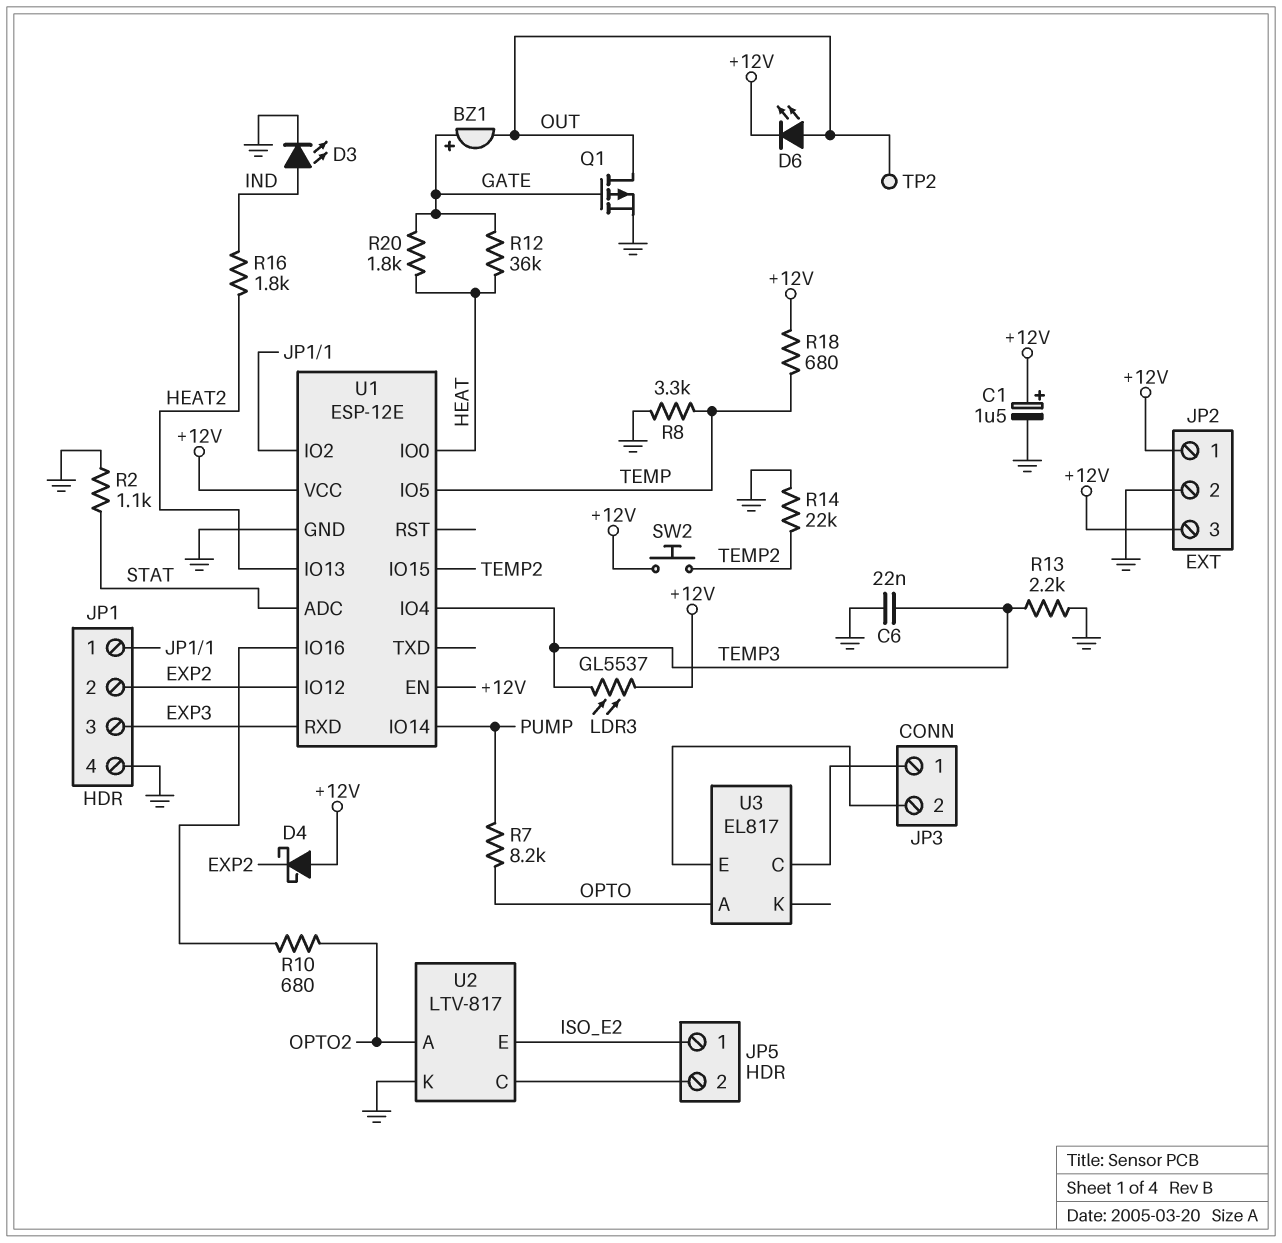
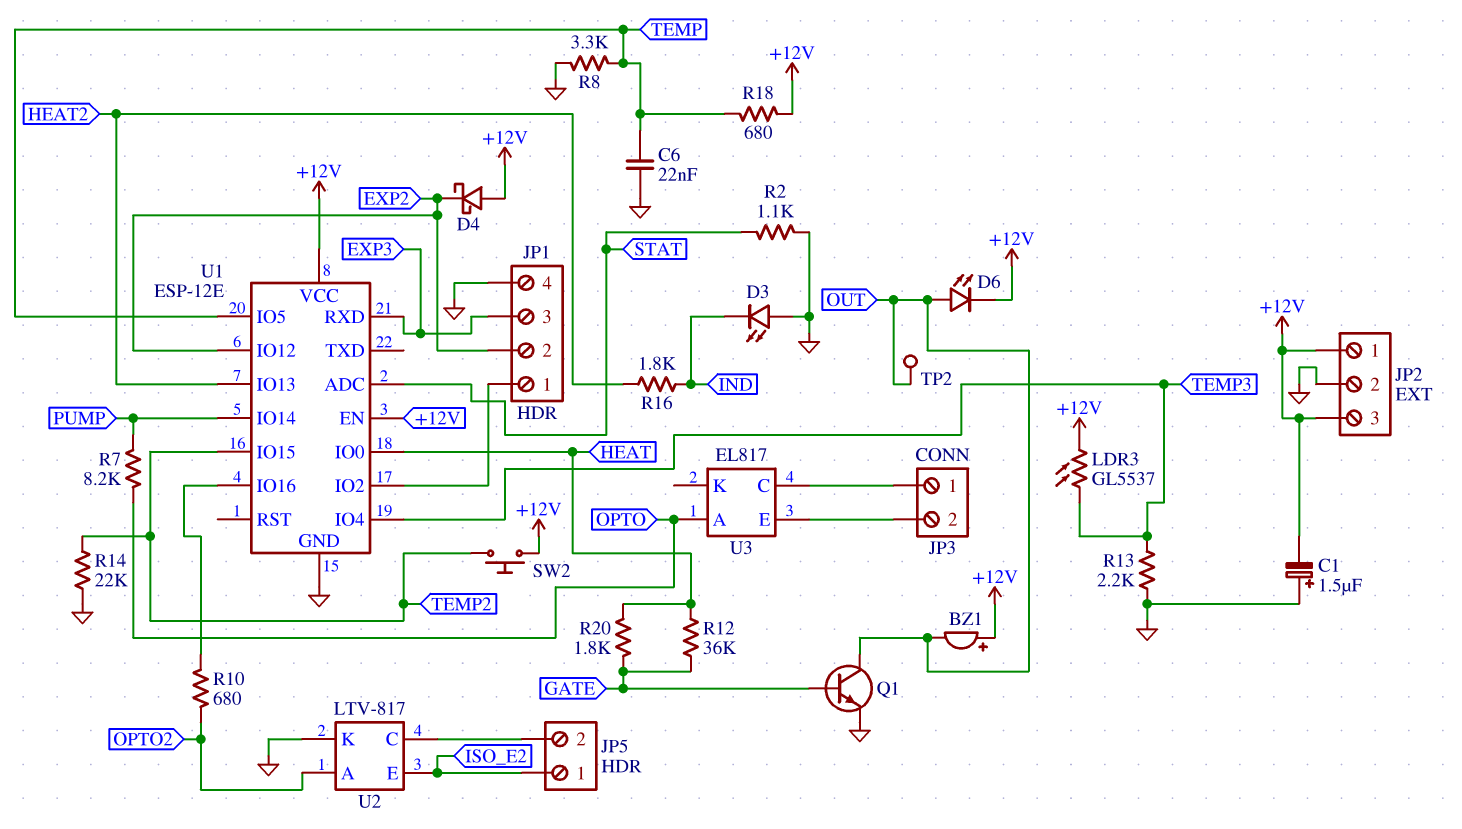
BZ1: buzzer (plus GATE, minus OUT) -> buzzer (plus +12V, minus OUT)
C1: 1.5uF (plus +12V, minus GND) -> 1.5uF (plus GND, minus +12V)
C6: 22nF (GND, TEMP3) -> 22nF (GND, TEMP)
D3: LED (A IND, K GND) -> LED (A GND, K IND)
Q1: PMOS (G GATE, D OUT, S GND) -> NPN (B GATE, C OUT, E GND)

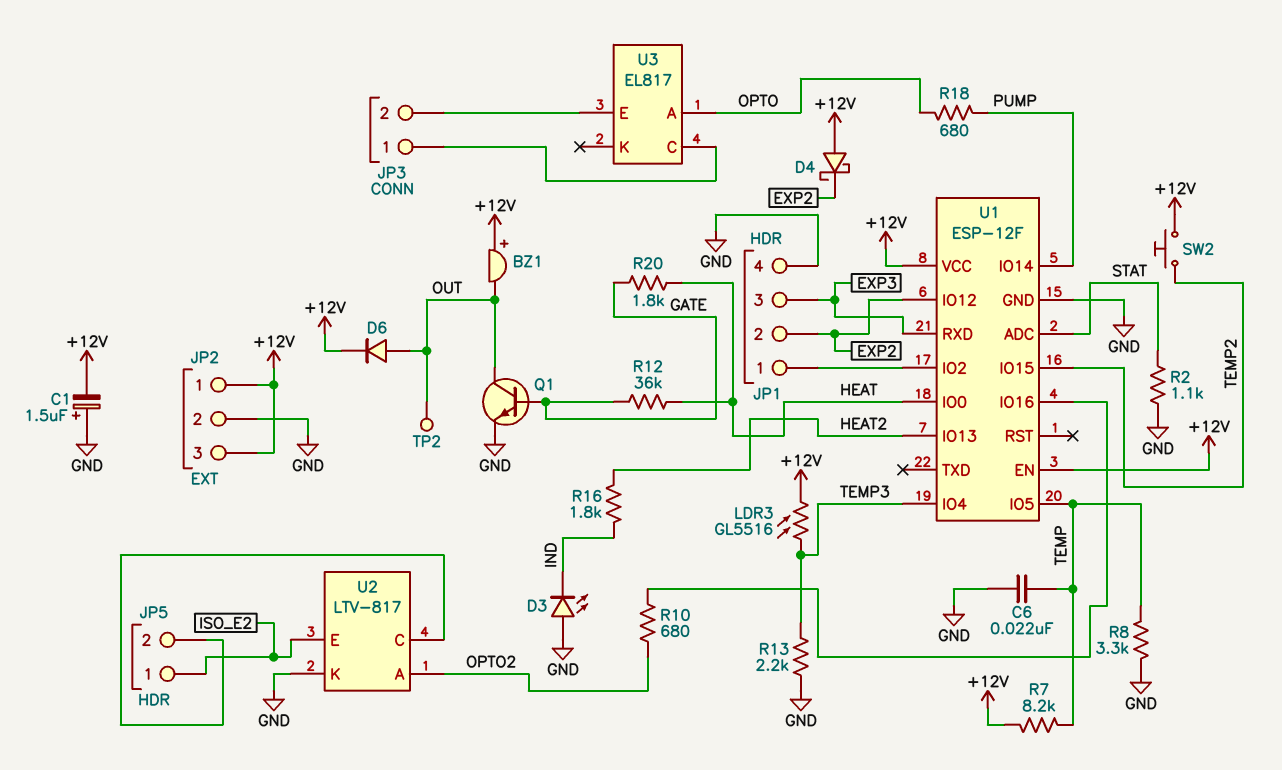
D6: LED (A OUT, K +12V) -> diode (A OUT, K +12V)
LDR3: GL5537 (+12V, TEMP3) -> GL5516 (+12V, TEMP3)
R7: 8.2k (OPTO, PUMP) -> 8.2k (+12V, TEMP)
R14: 22k (GND, TEMP2) -> none
R18: 680 (+12V, TEMP) -> 680 (OPTO, PUMP)
U1: ESP-12E -> ESP-12F

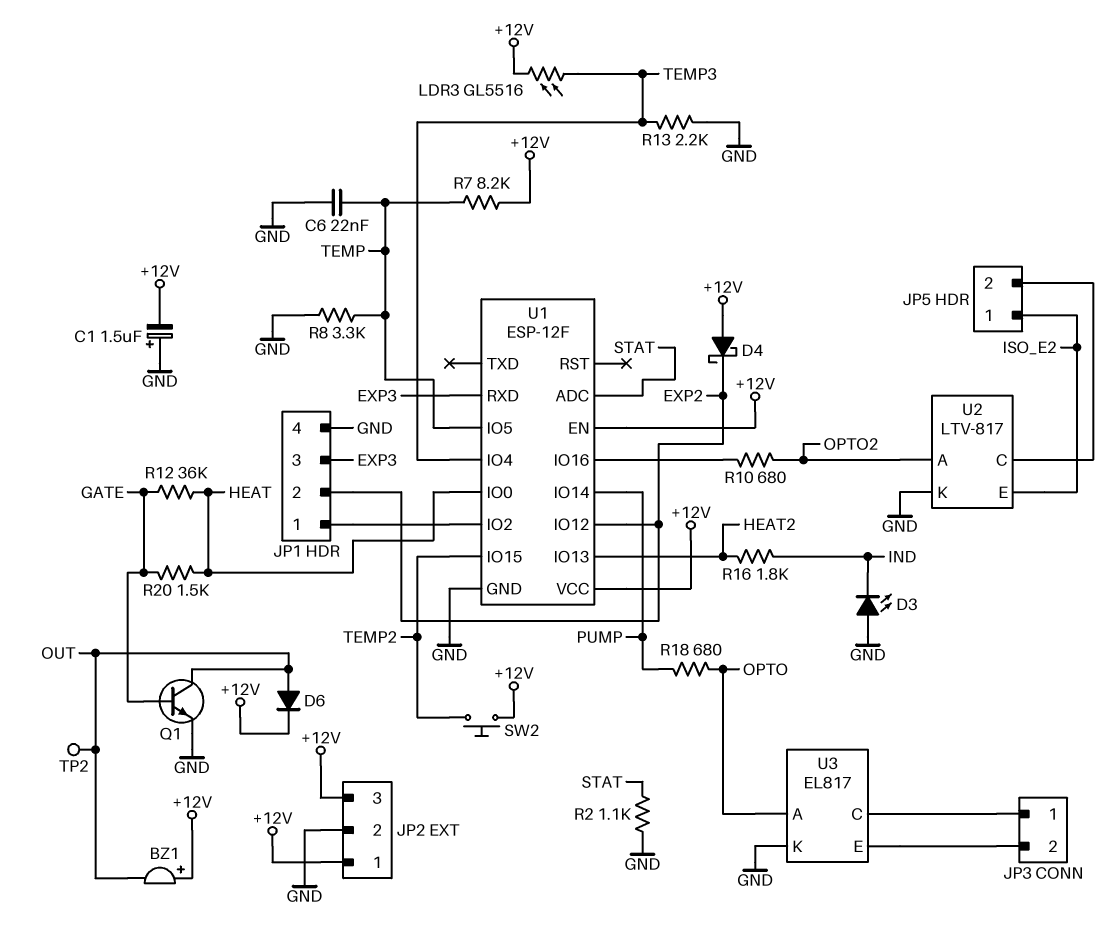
R20: 1.8k (GATE, HEAT) -> 1.5k (GATE, HEAT)
U3 pin K: none -> GND

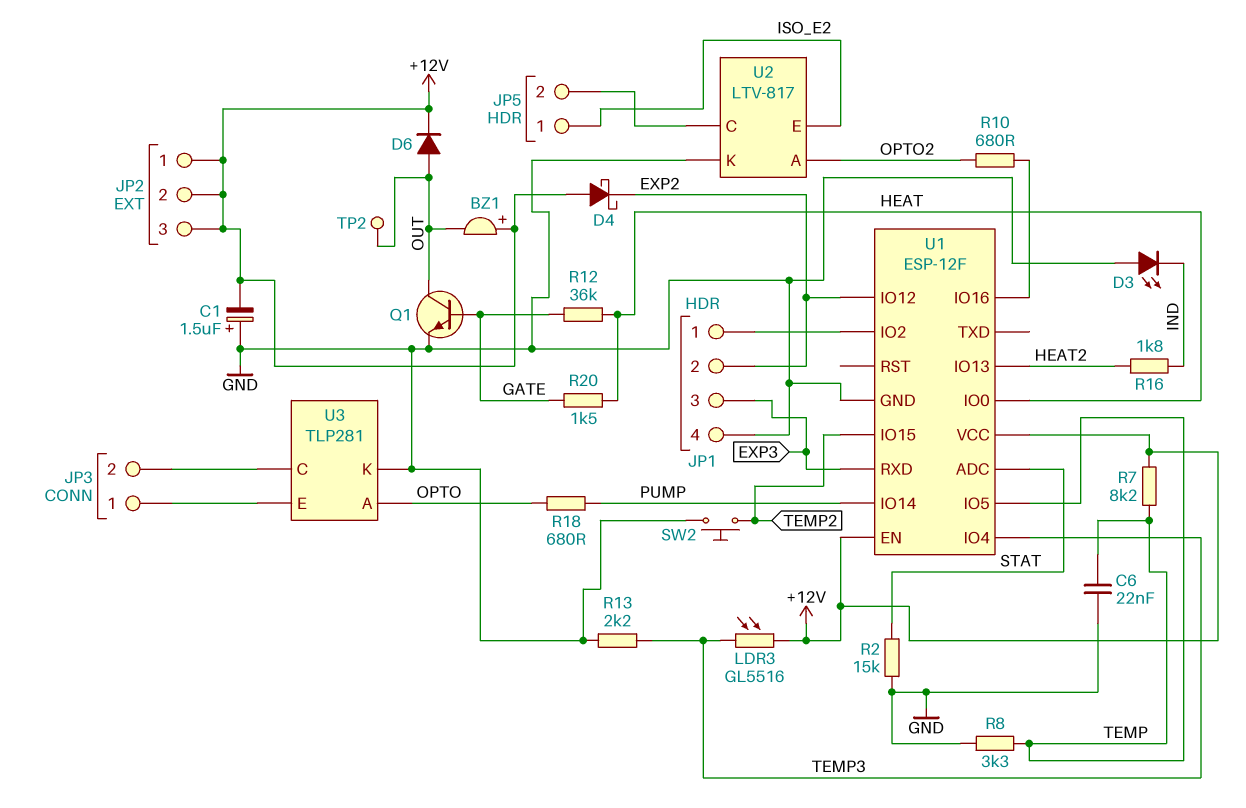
JP2 pin 2: GND -> +12V
R2: 1.1k (GND, STAT) -> 15k (GND, STAT)
SW2: button (+12V, TEMP2) -> button (GND, TEMP2)
U3: EL817 -> TLP281
U3 pin C: JP3/1 -> JP3/2
U3 pin E: JP3/2 -> JP3/1

